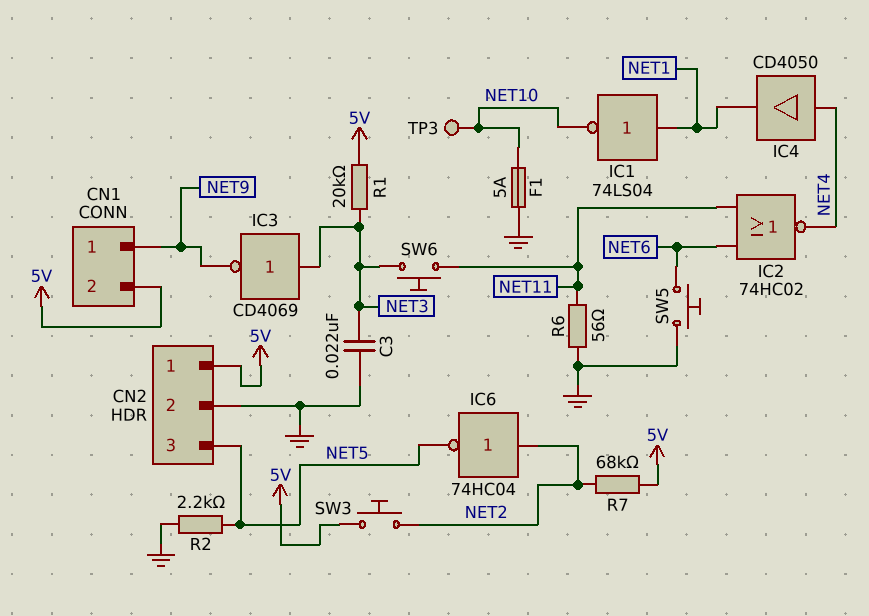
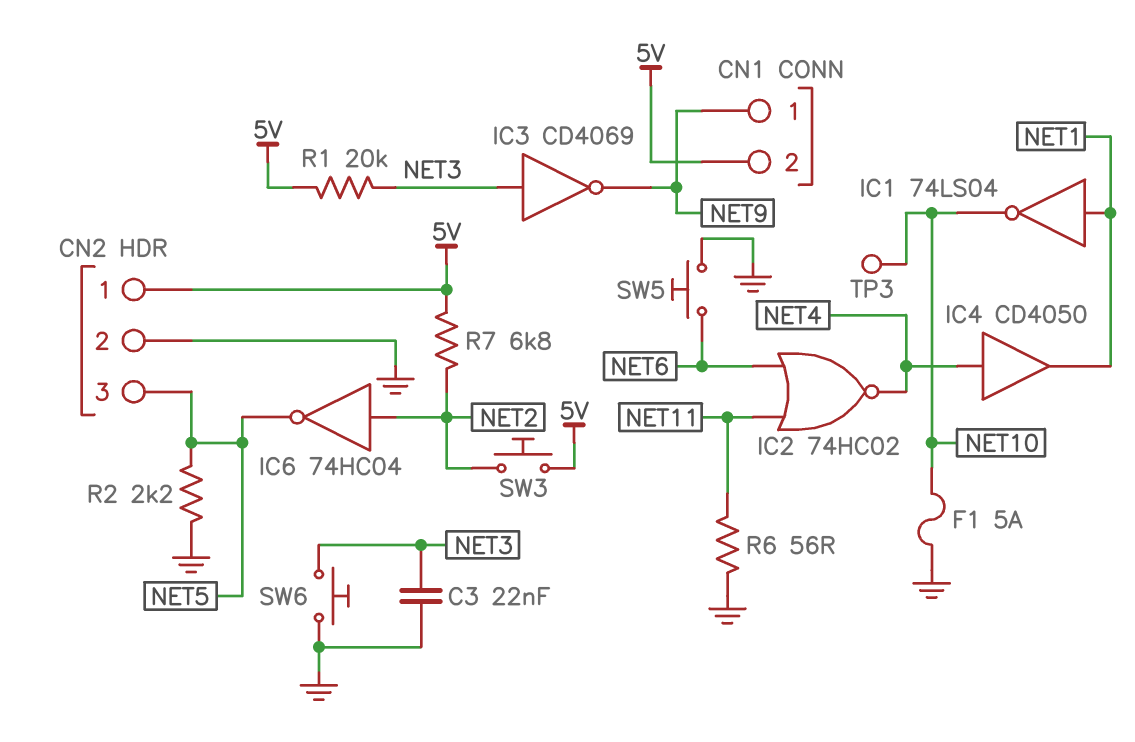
R7: 68k (5V, NET2) -> 6.8k (5V, NET2)
SW6: button (NET3, NET11) -> button (GND, NET3)

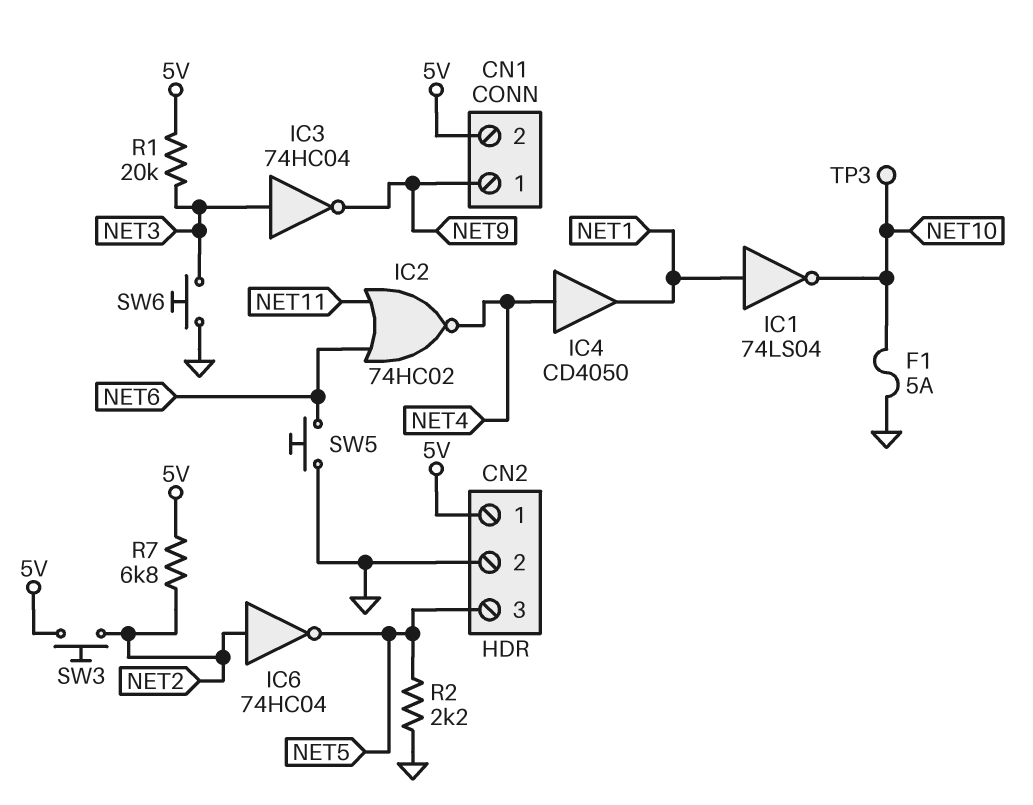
C3: 22nF (GND, NET3) -> none
IC3: NOT CD4069 (in NET3, out NET9) -> NOT 74HC04 (in NET3, out NET9)
R6: 56 (GND, NET11) -> none

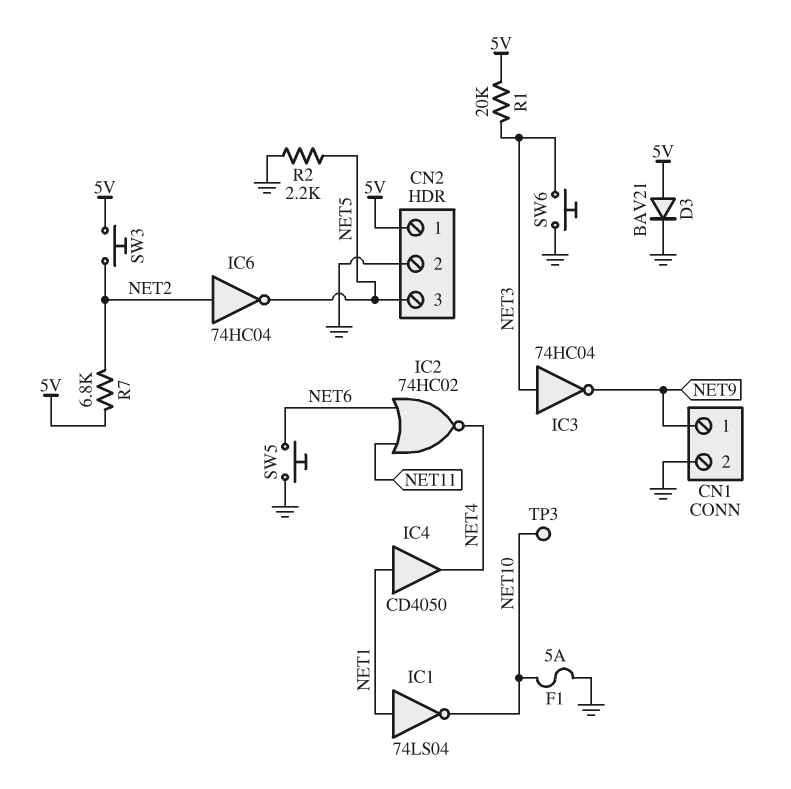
CN1 pin 2: 5V -> GND
D3: none -> diode BAV21 (A 5V, K GND)
IC4: buffer CD4050 (in NET4, out NET1) -> buffer CD4050 (in NET1, out NET4)

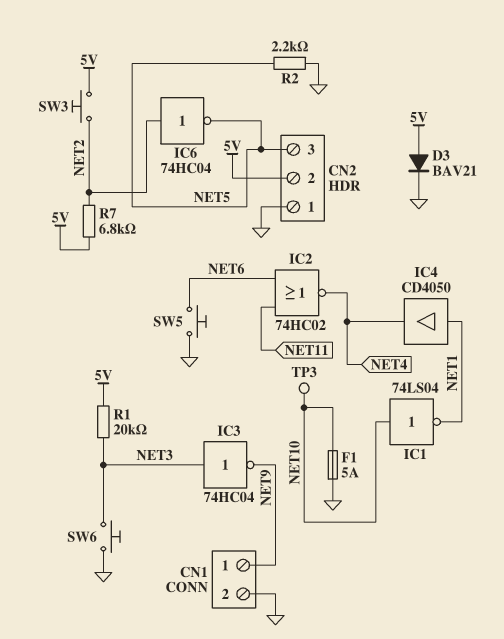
CN2 pin 1: 5V -> GND
CN2 pin 2: GND -> 5V
IC1: NOT 74LS04 (in NET1, out NET10) -> NOT 74LS04 (in NET10, out NET1)

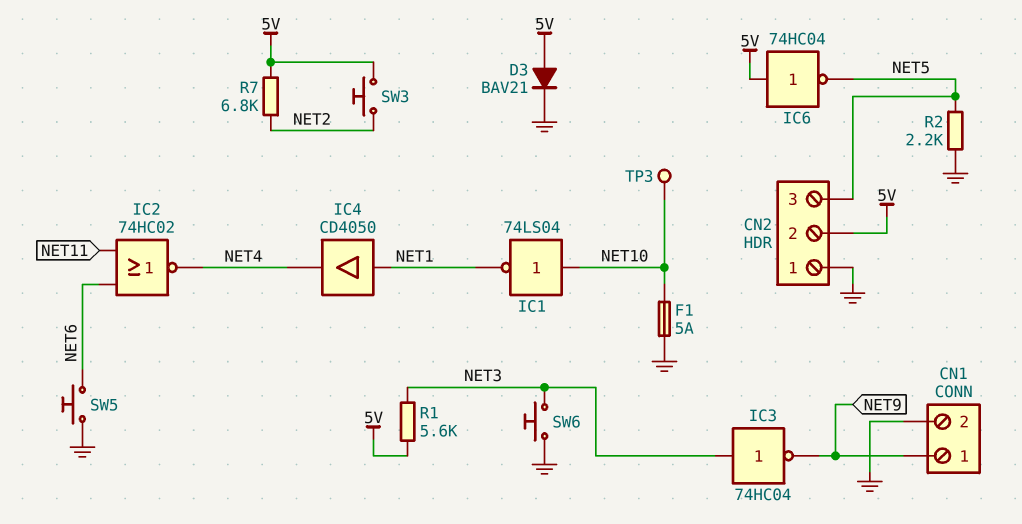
IC6: NOT 74HC04 (in NET2, out NET5) -> NOT 74HC04 (in 5V, out NET5)
R1: 20k (5V, NET3) -> 5.6k (5V, NET3)

